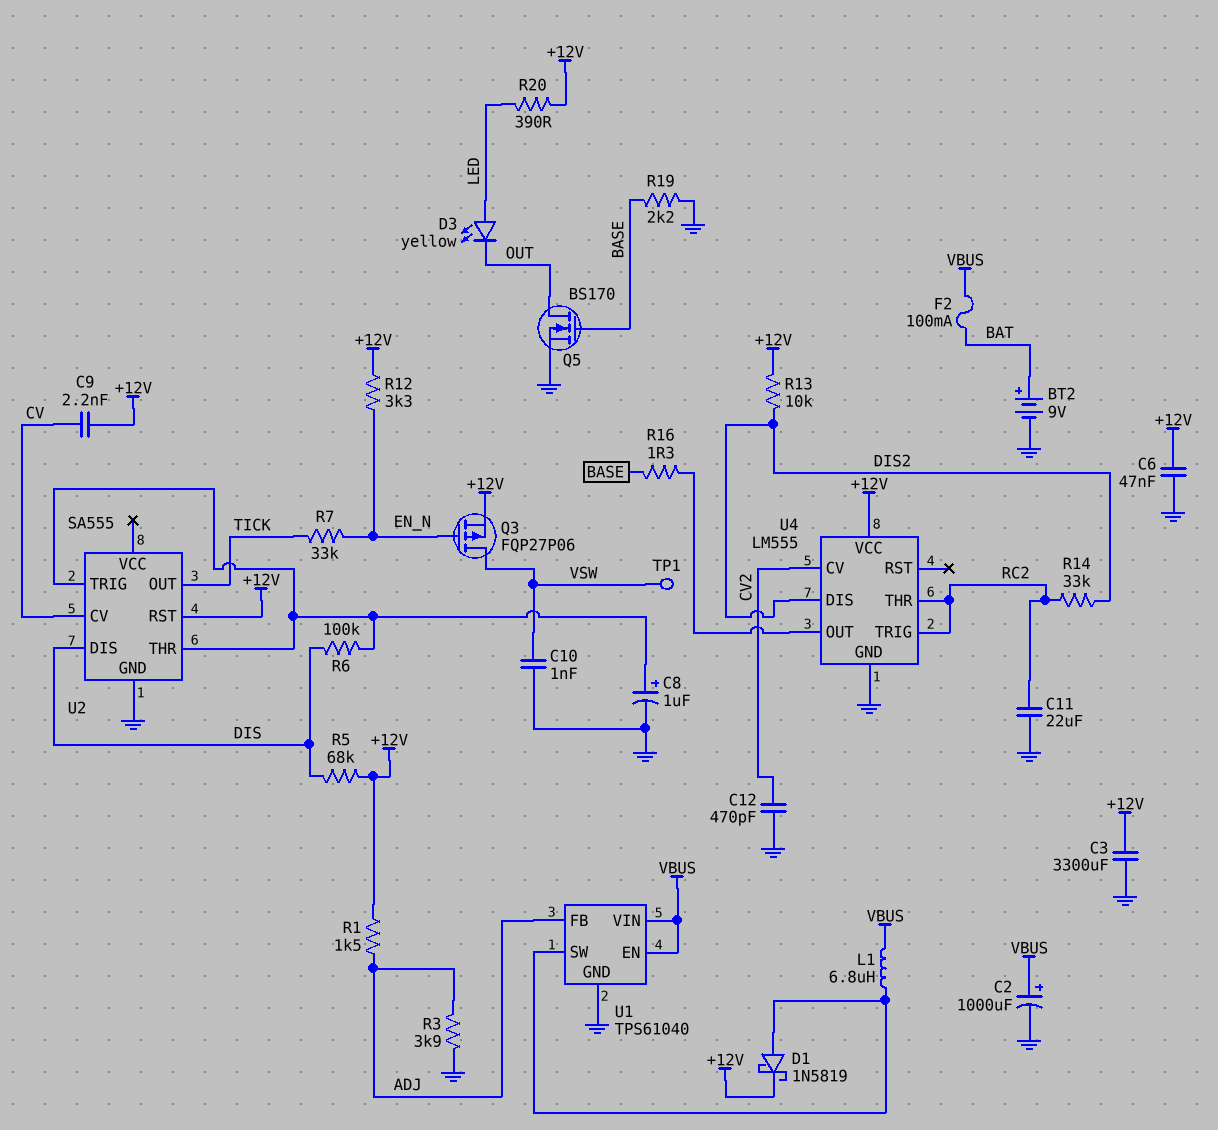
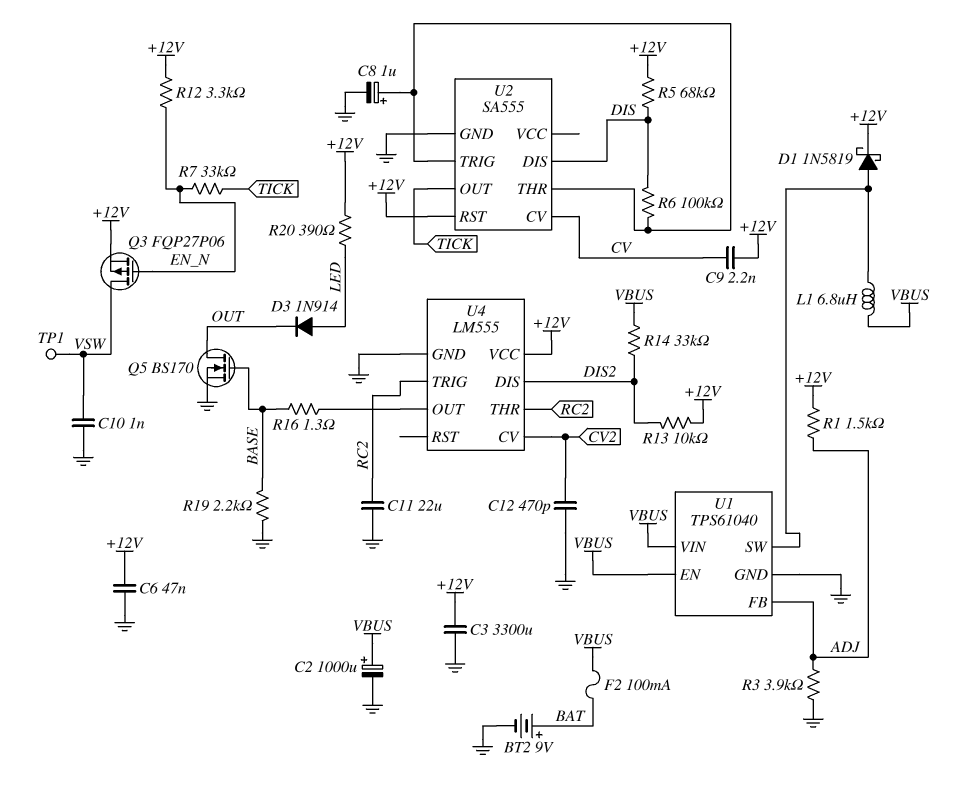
D3: LED yellow (A LED, K OUT) -> diode 1N914 (A LED, K OUT)
R14: 33k (DIS2, RC2) -> 33k (DIS2, VBUS)

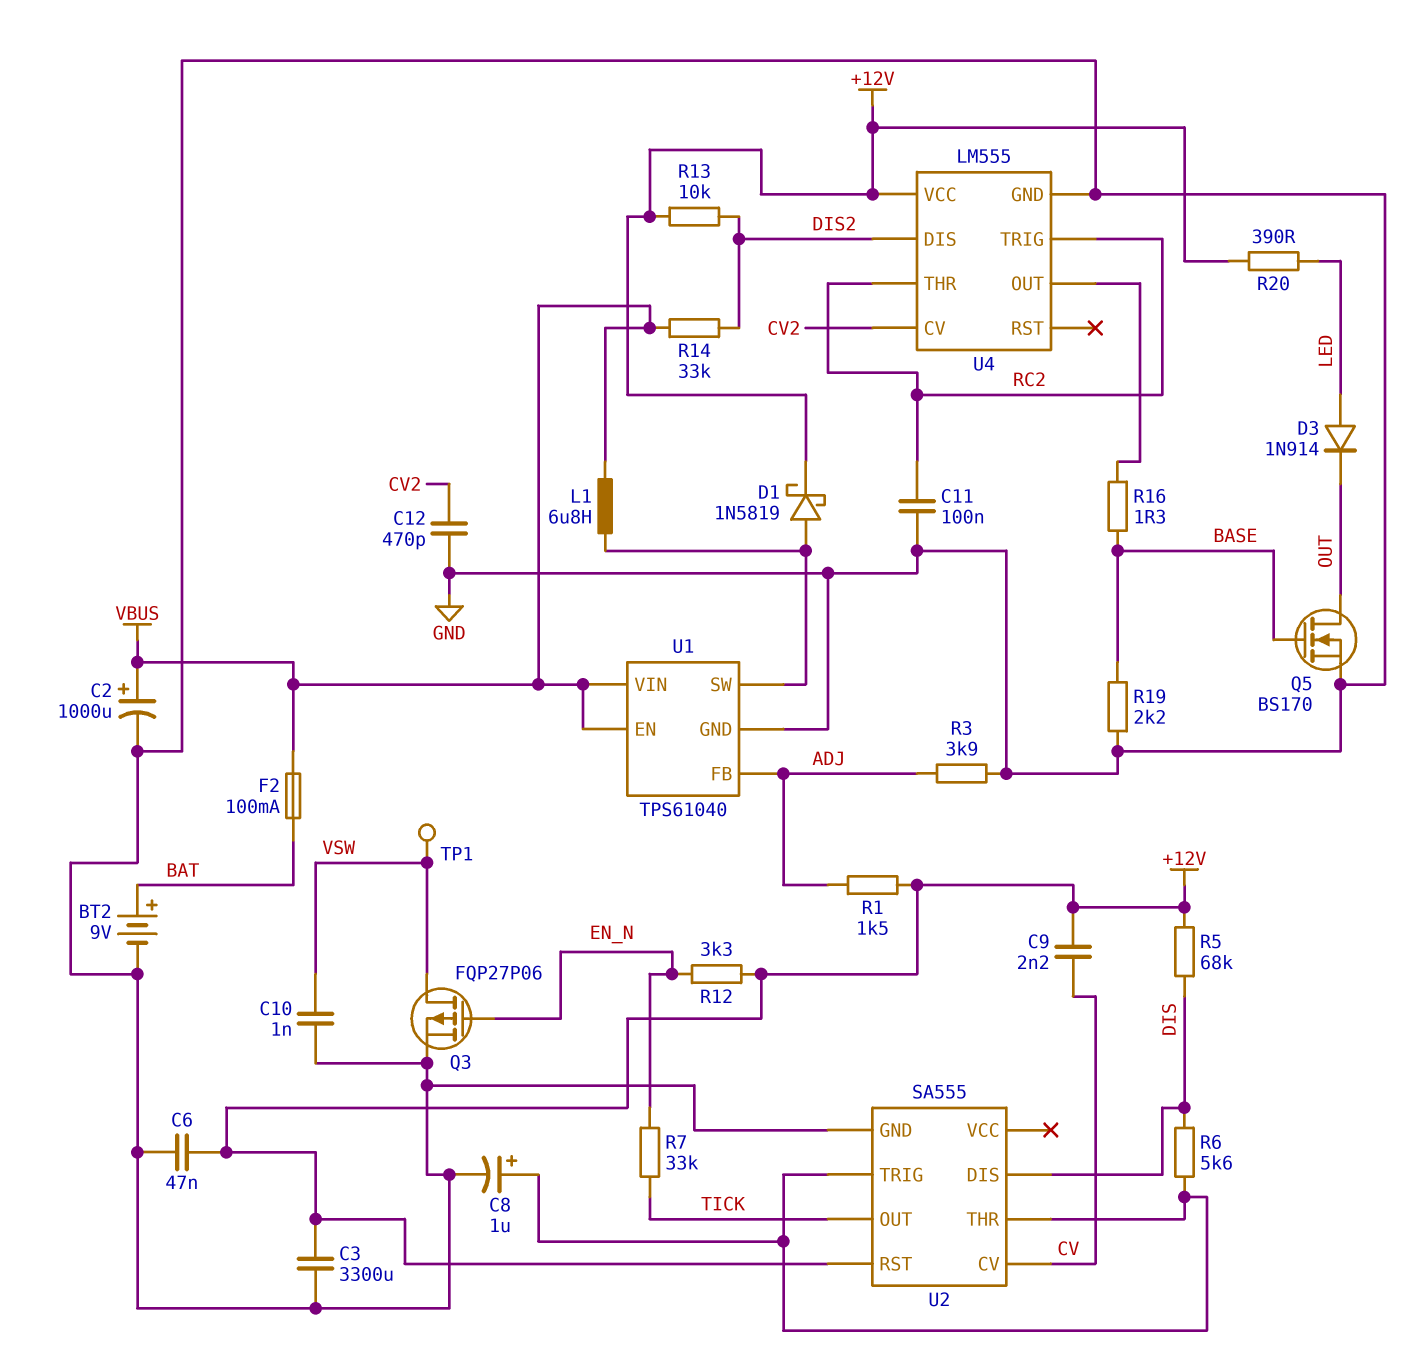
C11: 22uF (GND, RC2) -> 100nF (GND, RC2)
Q3: PMOS FQP27P06 (G EN_N, D VSW, S +12V) -> PMOS FQP27P06 (G EN_N, D VSW, S GND)
R6: 100k (DIS, U2/THR) -> 5.6k (DIS, U2/THR)

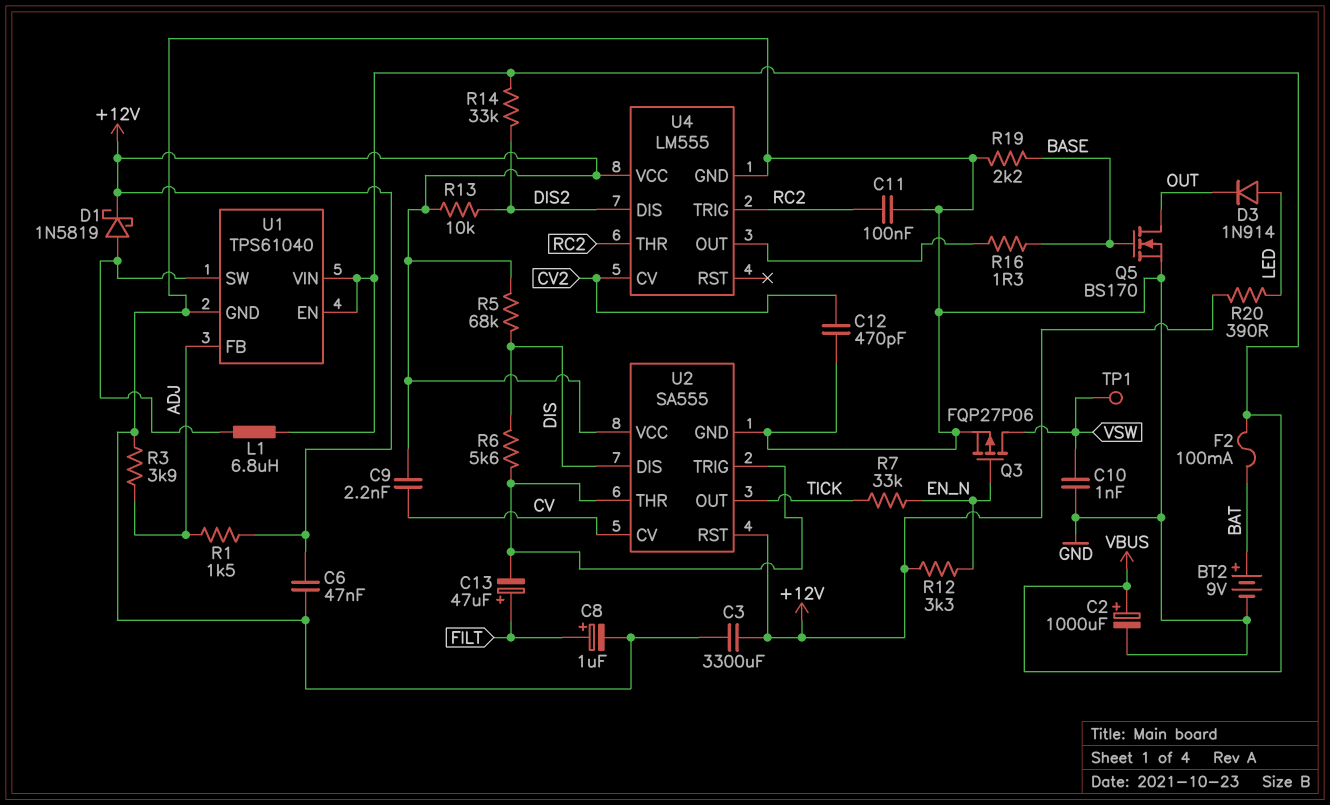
C8: 1uF (plus U2/THR, minus GND) -> 1uF (plus FILT, minus GND)
C13: none -> 47uF (plus FILT, minus U2/THR)
U2 pin VCC: none -> +12V

